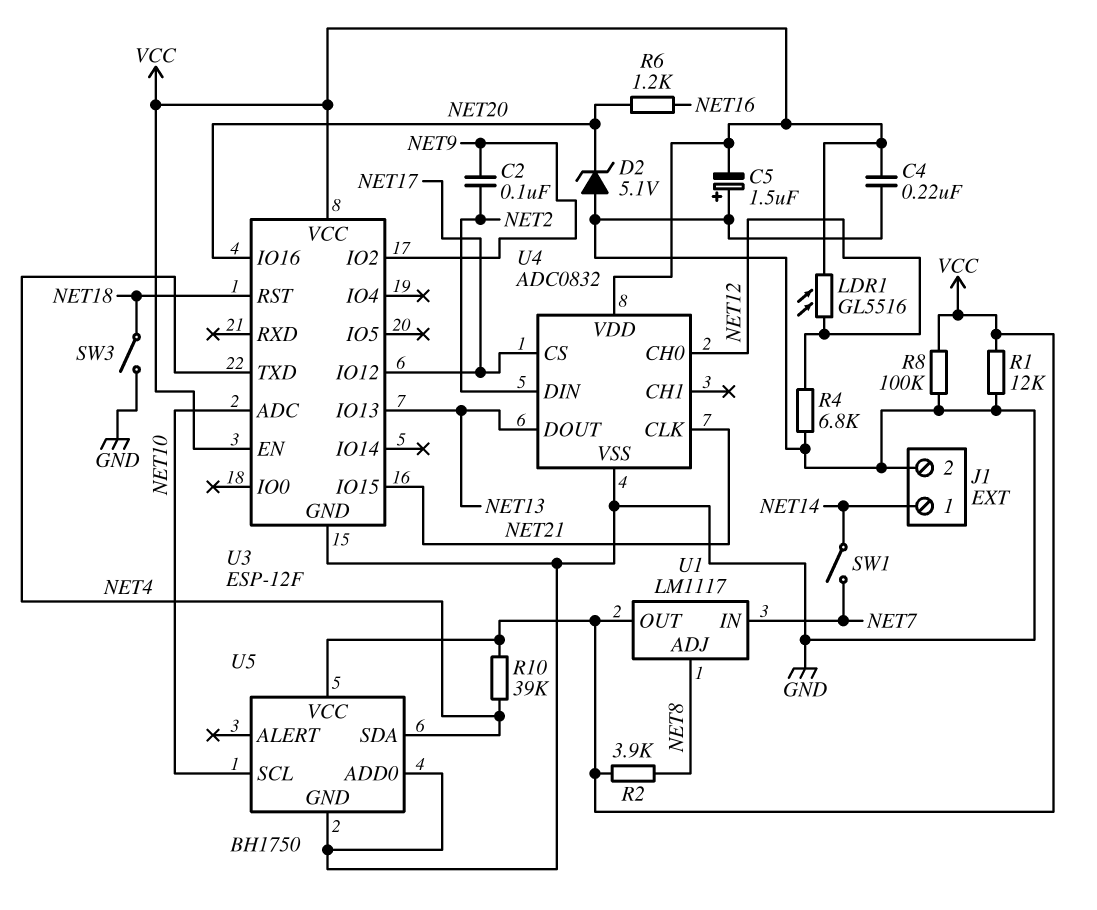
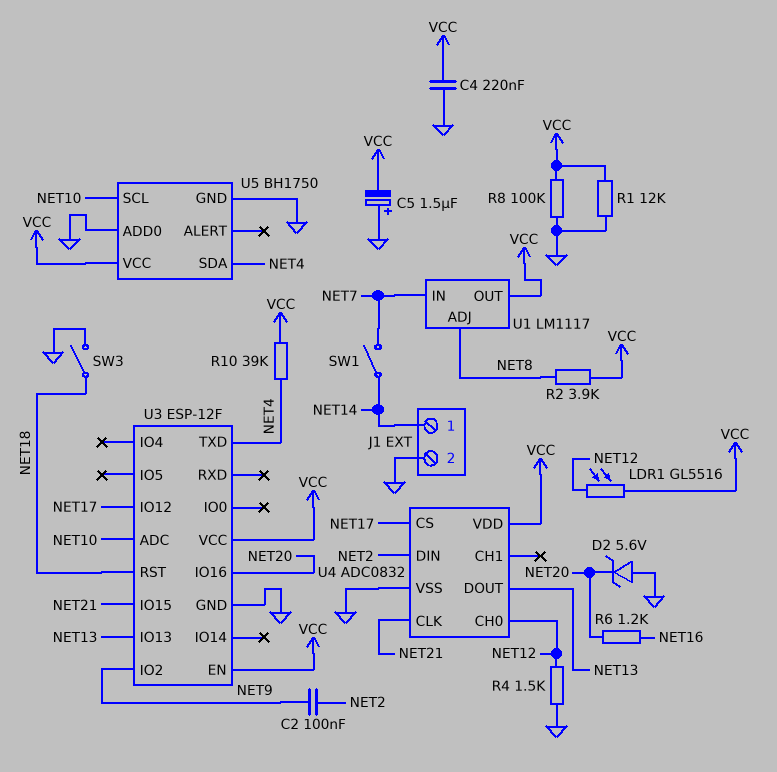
D2: zener 5.1V (A GND, K NET20) -> zener 5.6V (A GND, K NET20)
R4: 6.8k (GND, NET12) -> 1.5k (GND, NET12)

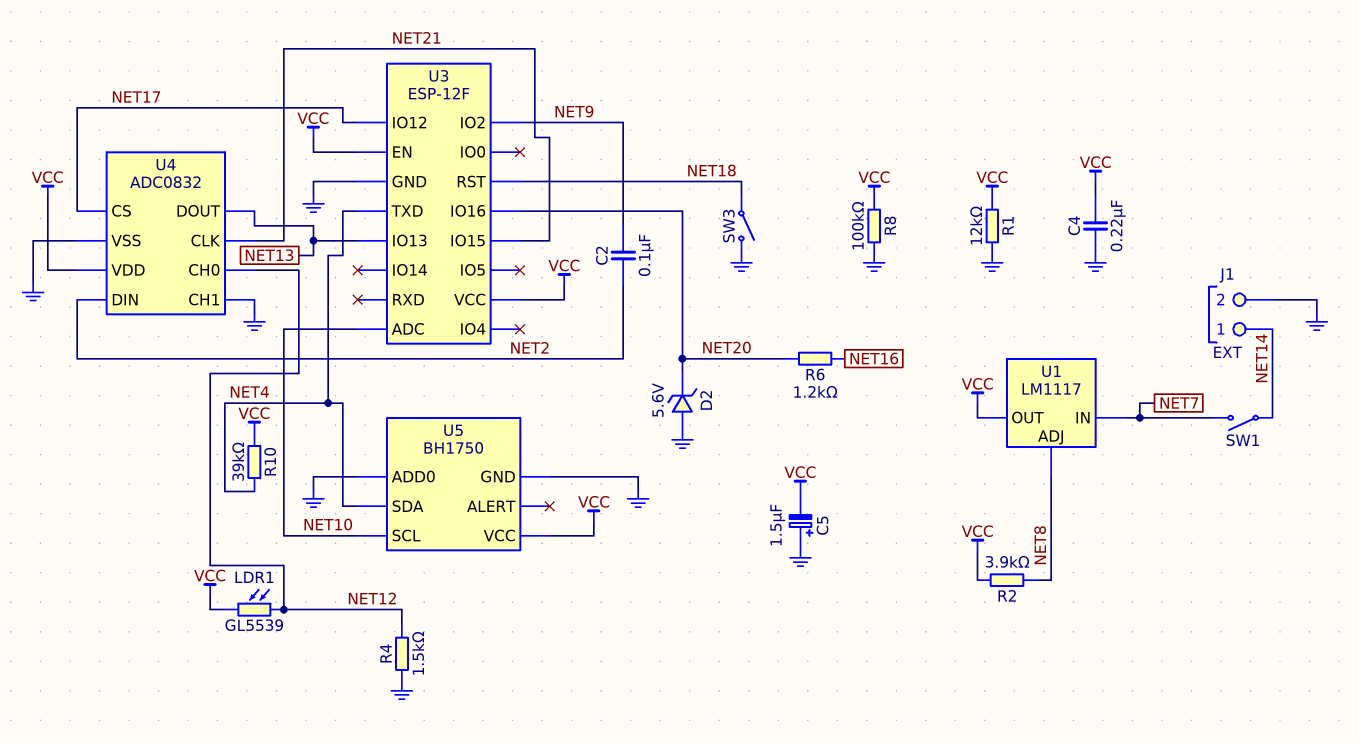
LDR1: GL5516 (NET12, VCC) -> GL5539 (NET12, VCC)
U4 pin CH1: none -> GND

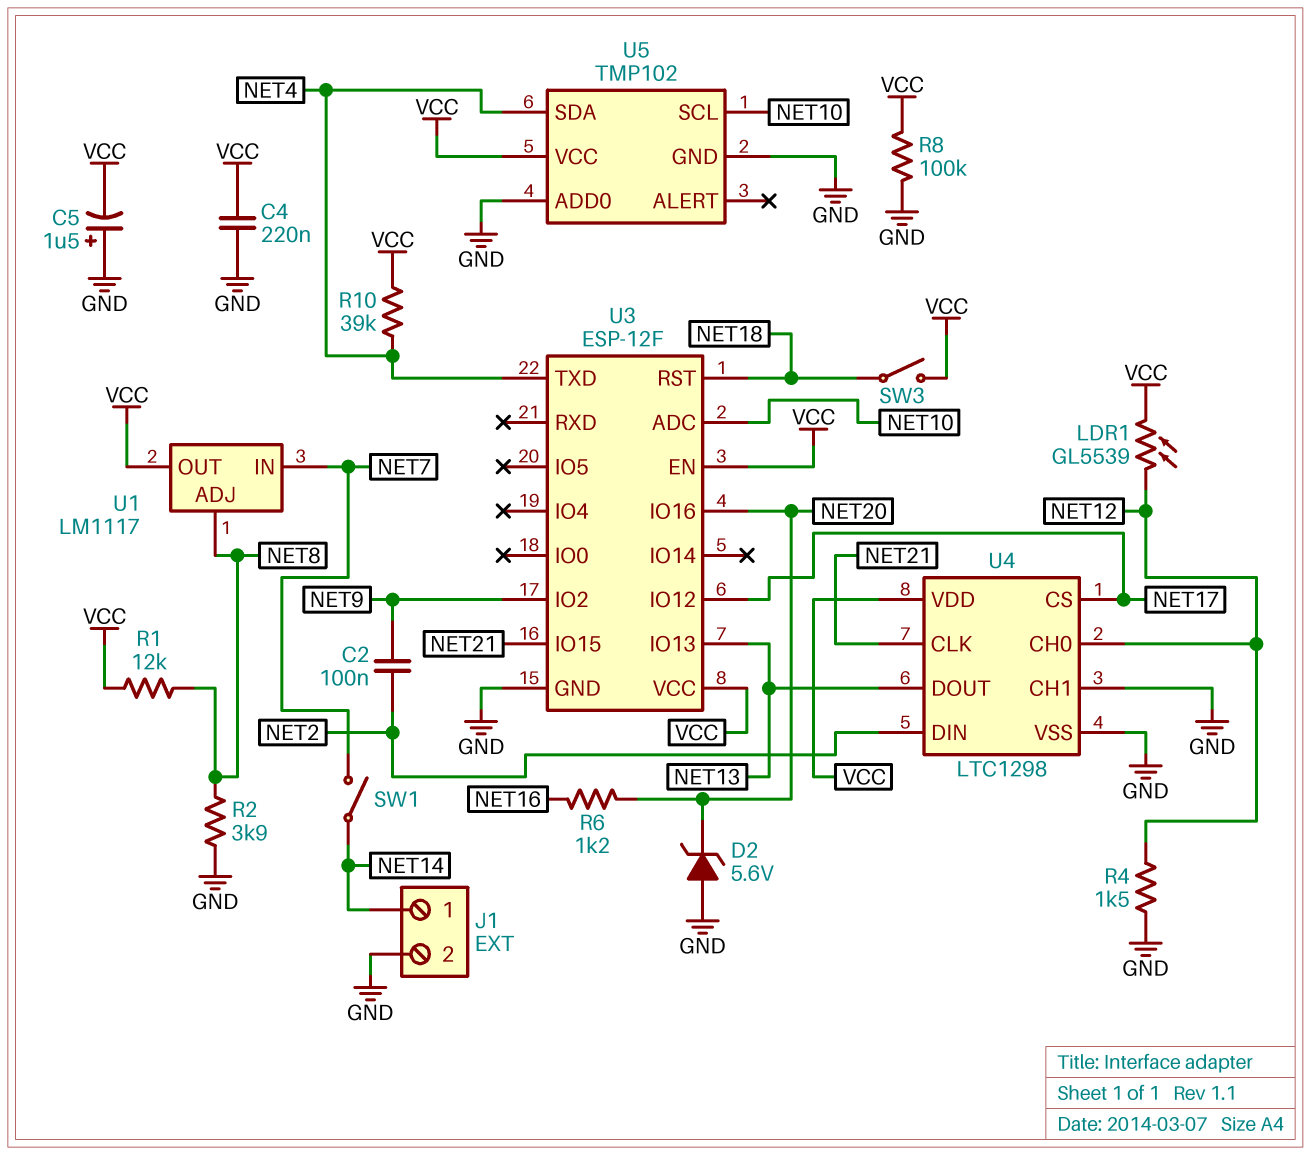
R1: 12k (GND, VCC) -> 12k (NET8, VCC)
R2: 3.9k (NET8, VCC) -> 3.9k (GND, NET8)
SW3: switch (GND, NET18) -> switch (NET18, VCC)
U4: ADC0832 -> LTC1298
U5: BH1750 -> TMP102

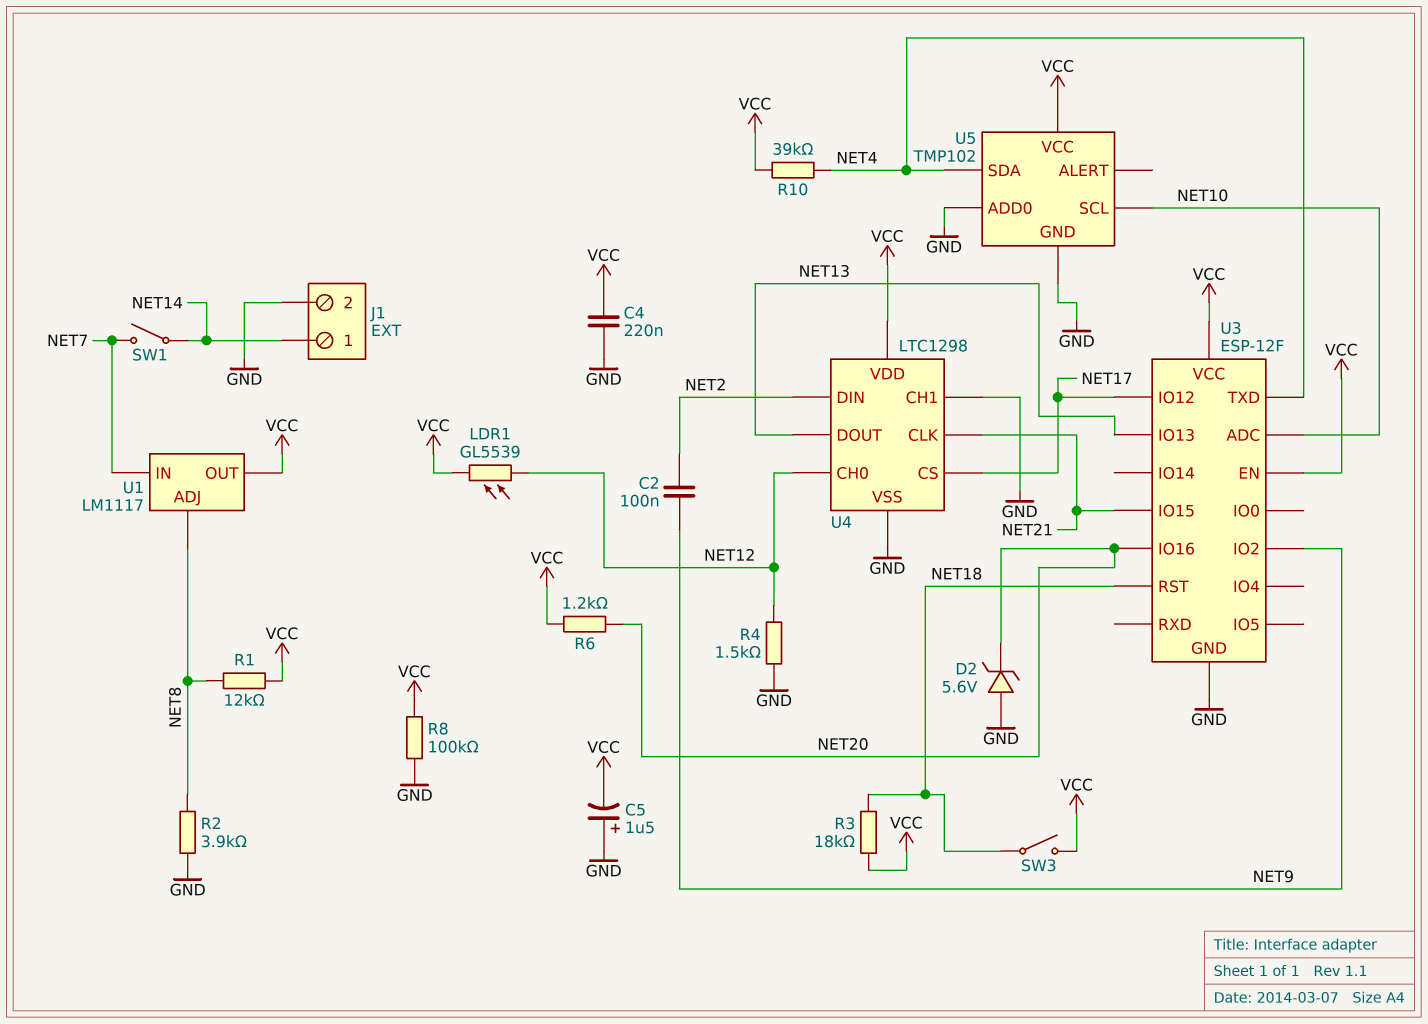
R3: none -> 18k (NET18, VCC)
R6: 1.2k (NET16, NET20) -> 1.2k (NET20, VCC)

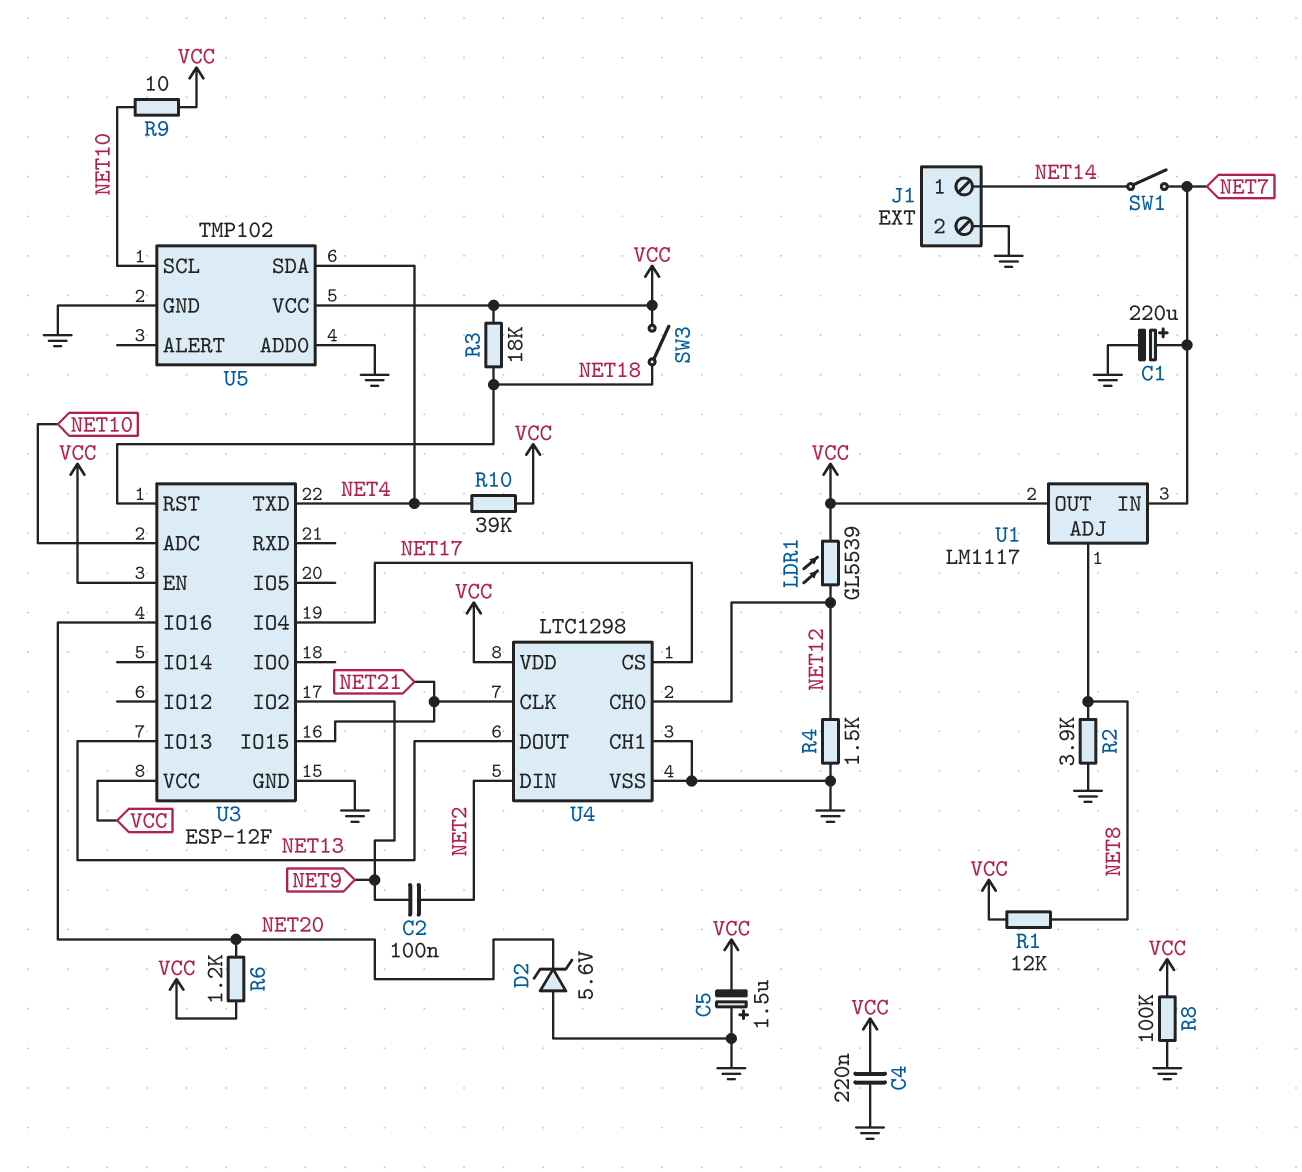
C1: none -> 220uF (plus NET7, minus GND)
R9: none -> 10 (NET10, VCC)
U3 pin IO4: none -> NET17
U3 pin IO12: NET17 -> none

